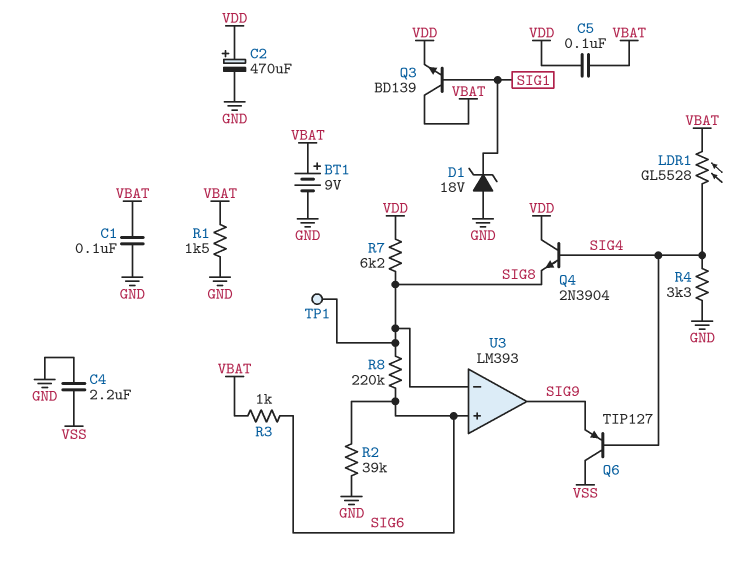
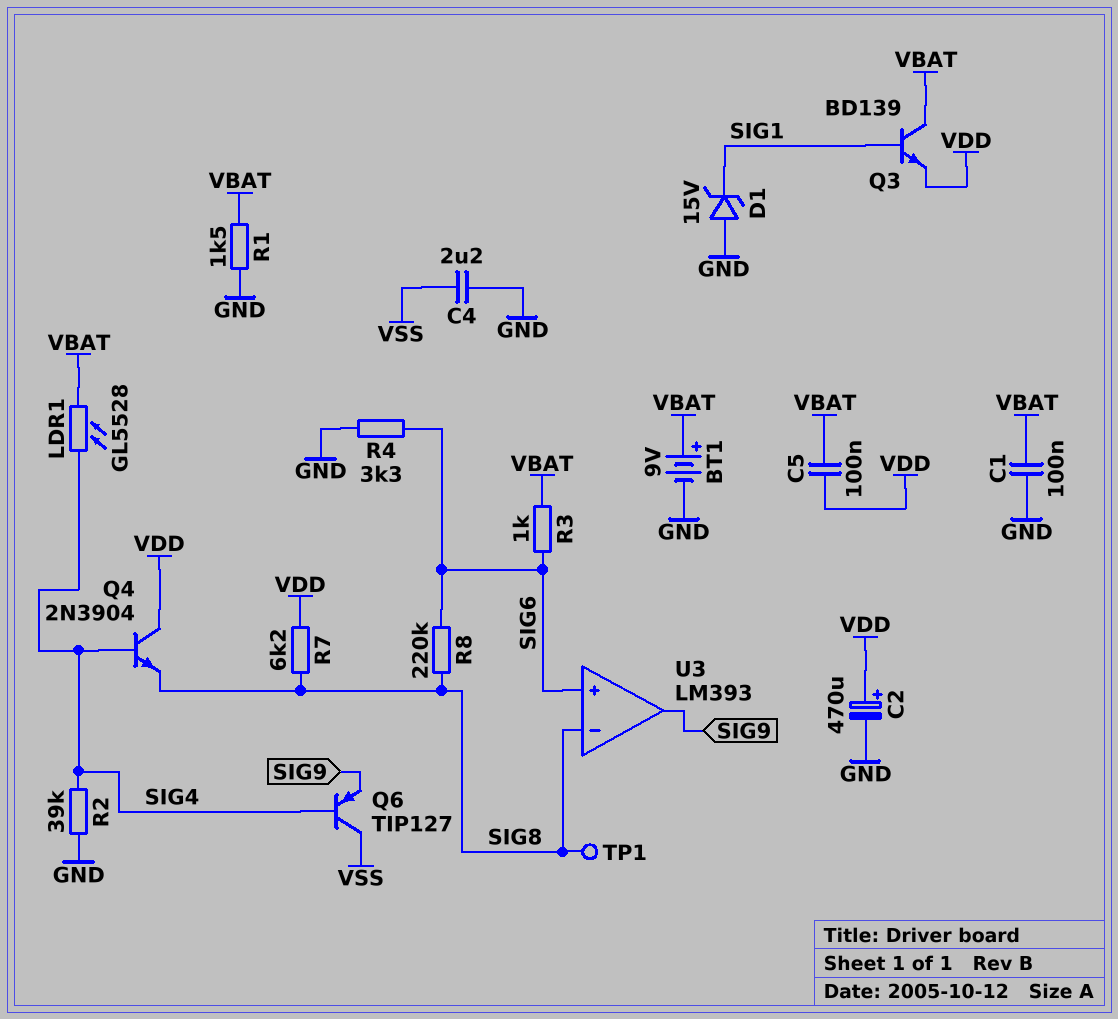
D1: zener 18V (A GND, K SIG1) -> zener 15V (A GND, K SIG1)
R2: 39k (GND, SIG6) -> 39k (GND, SIG4)
R4: 3.3k (GND, SIG4) -> 3.3k (GND, SIG6)

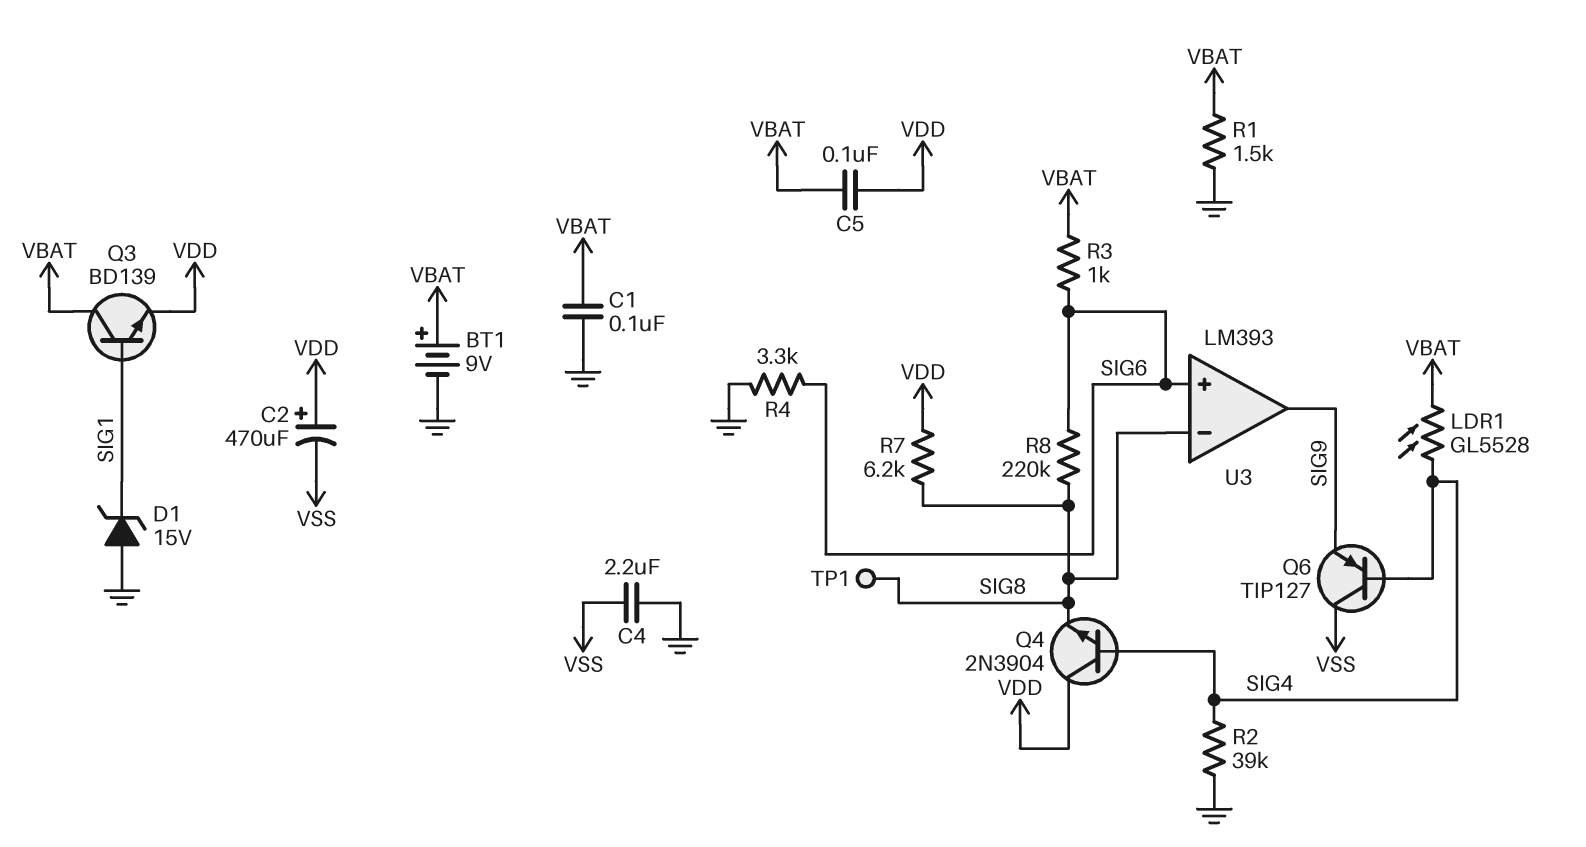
C2: 470uF (plus VDD, minus GND) -> 470uF (plus VDD, minus VSS)

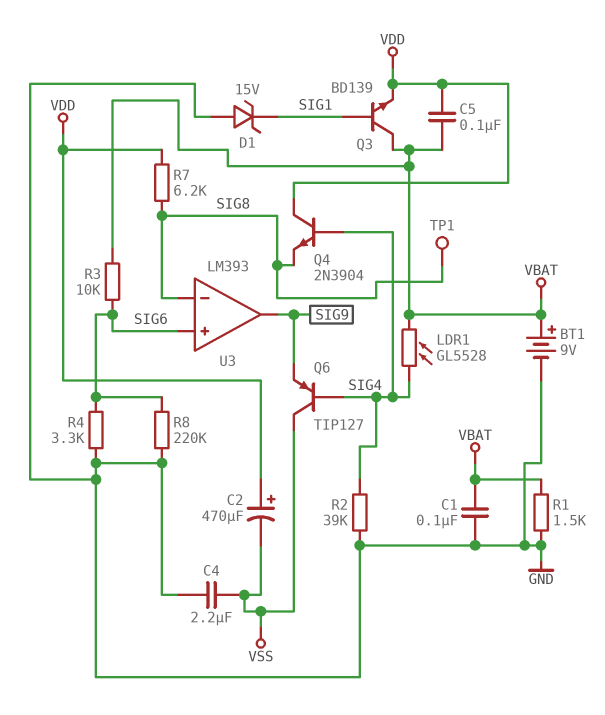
R3: 1k (SIG6, VBAT) -> 10k (SIG6, VBAT)
R8: 220k (SIG6, SIG8) -> 220k (GND, SIG6)

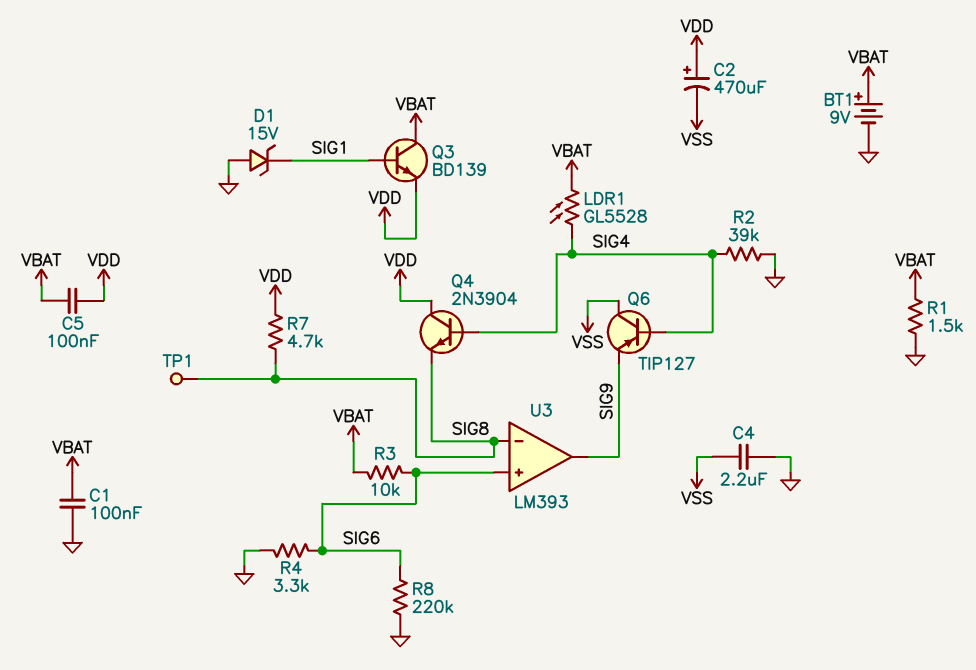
R7: 6.2k (SIG8, VDD) -> 4.7k (SIG8, VDD)

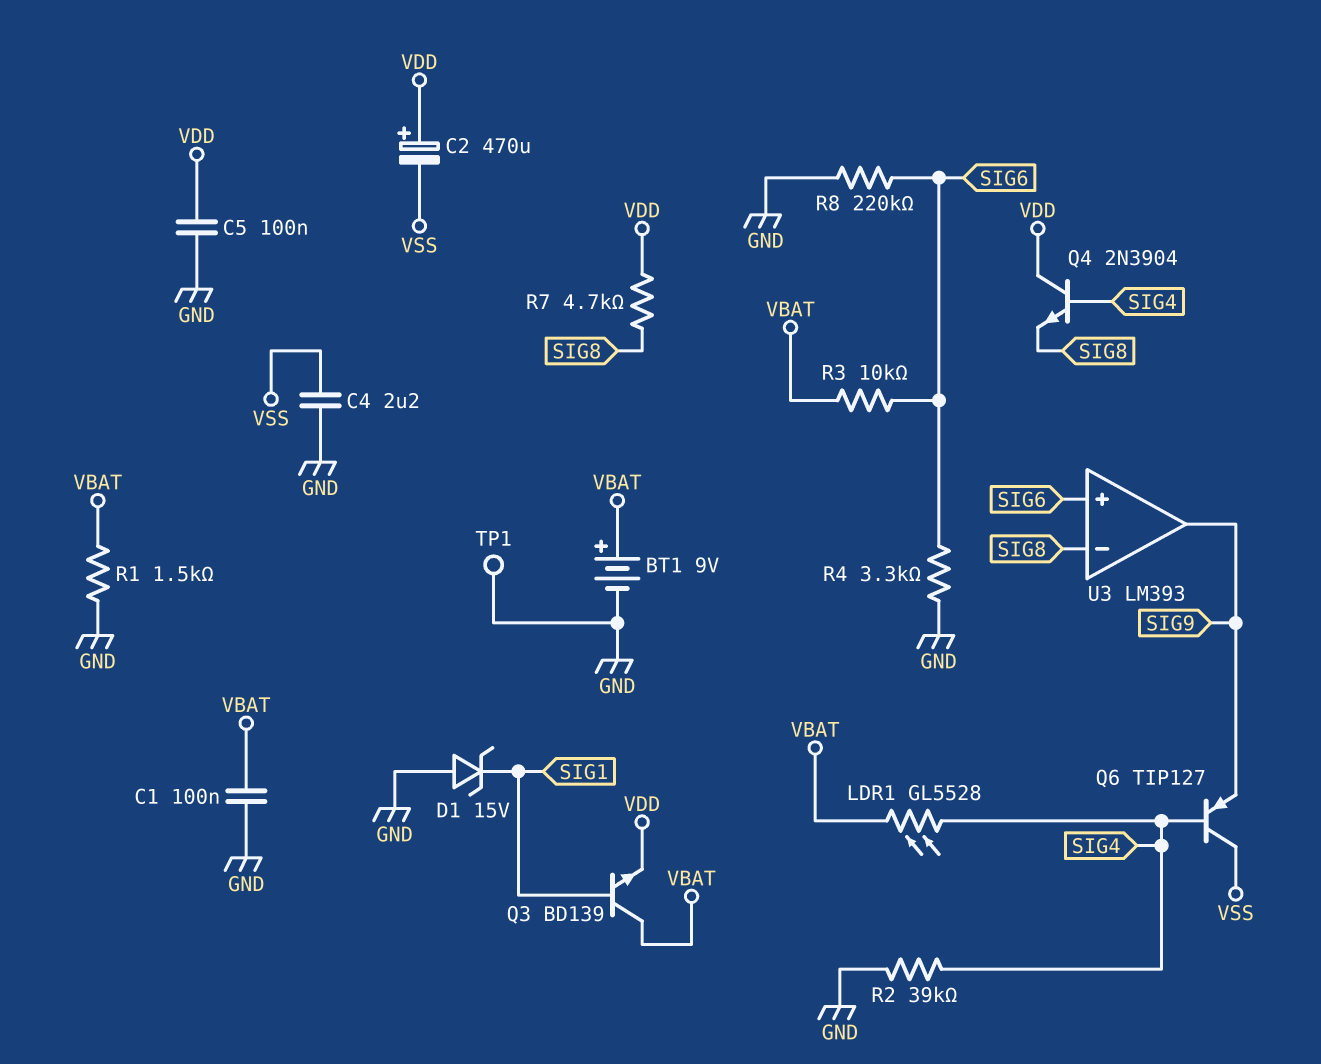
C5: 100nF (VBAT, VDD) -> 100nF (GND, VDD)
TP1: test point (SIG8) -> test point (GND)

